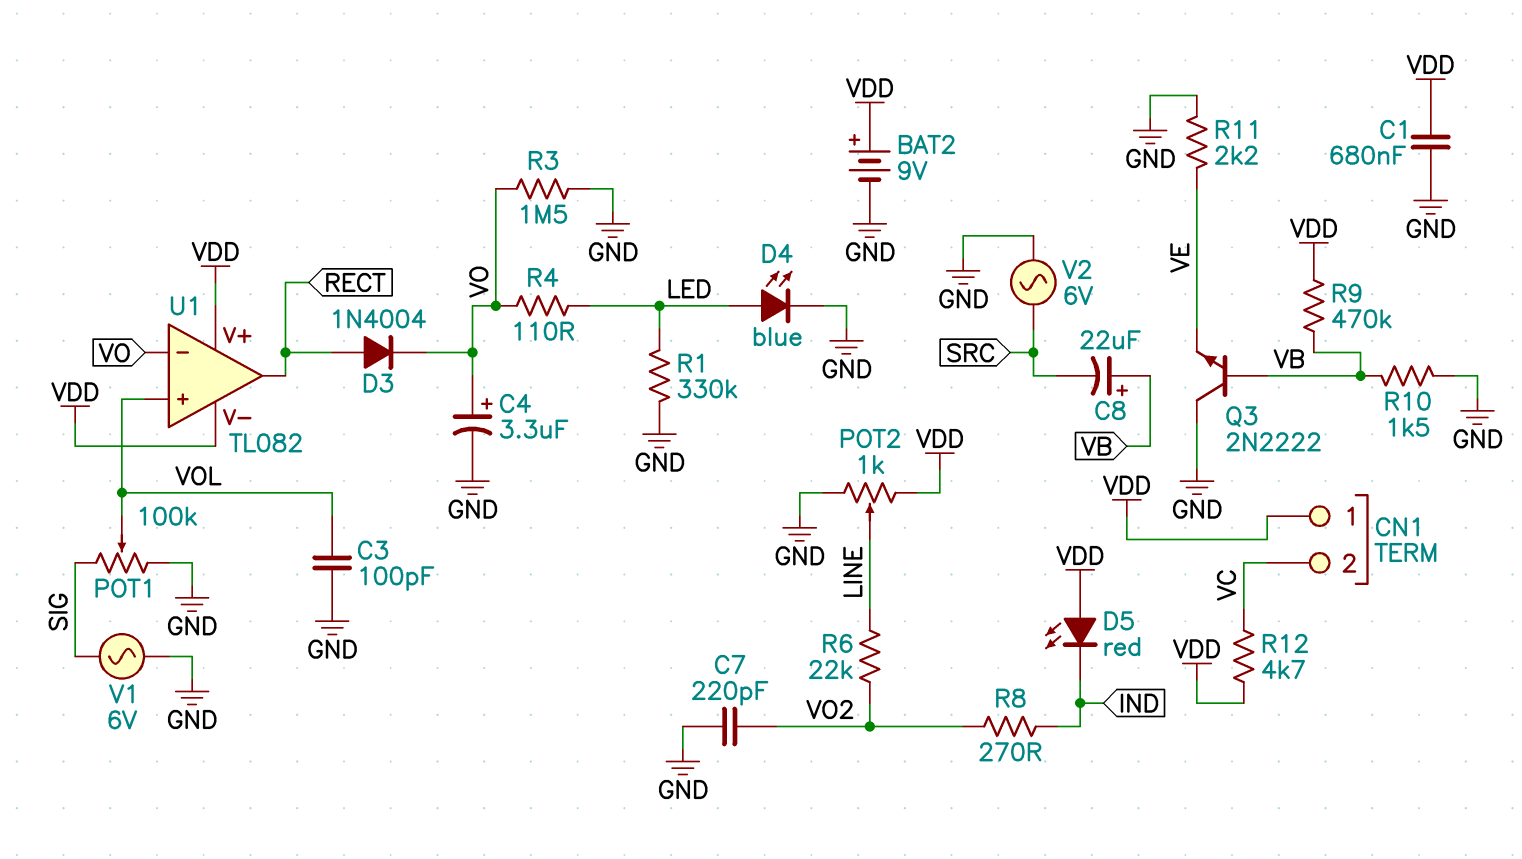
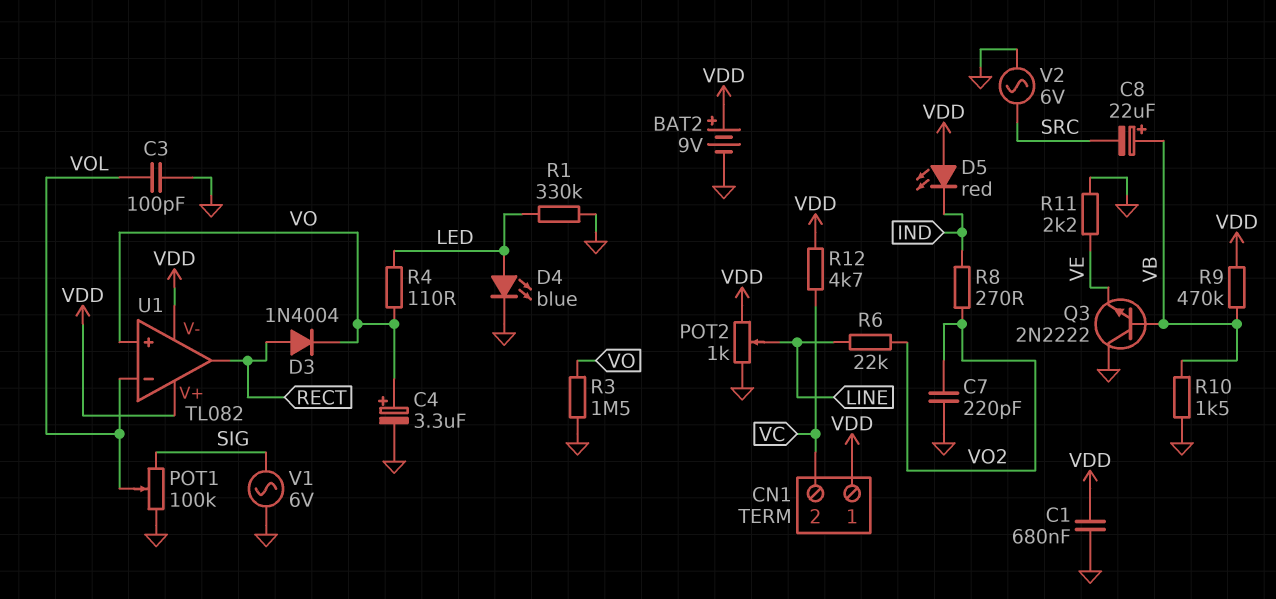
U1 pin in+: VOL -> VO
U1 pin in-: VO -> VOL

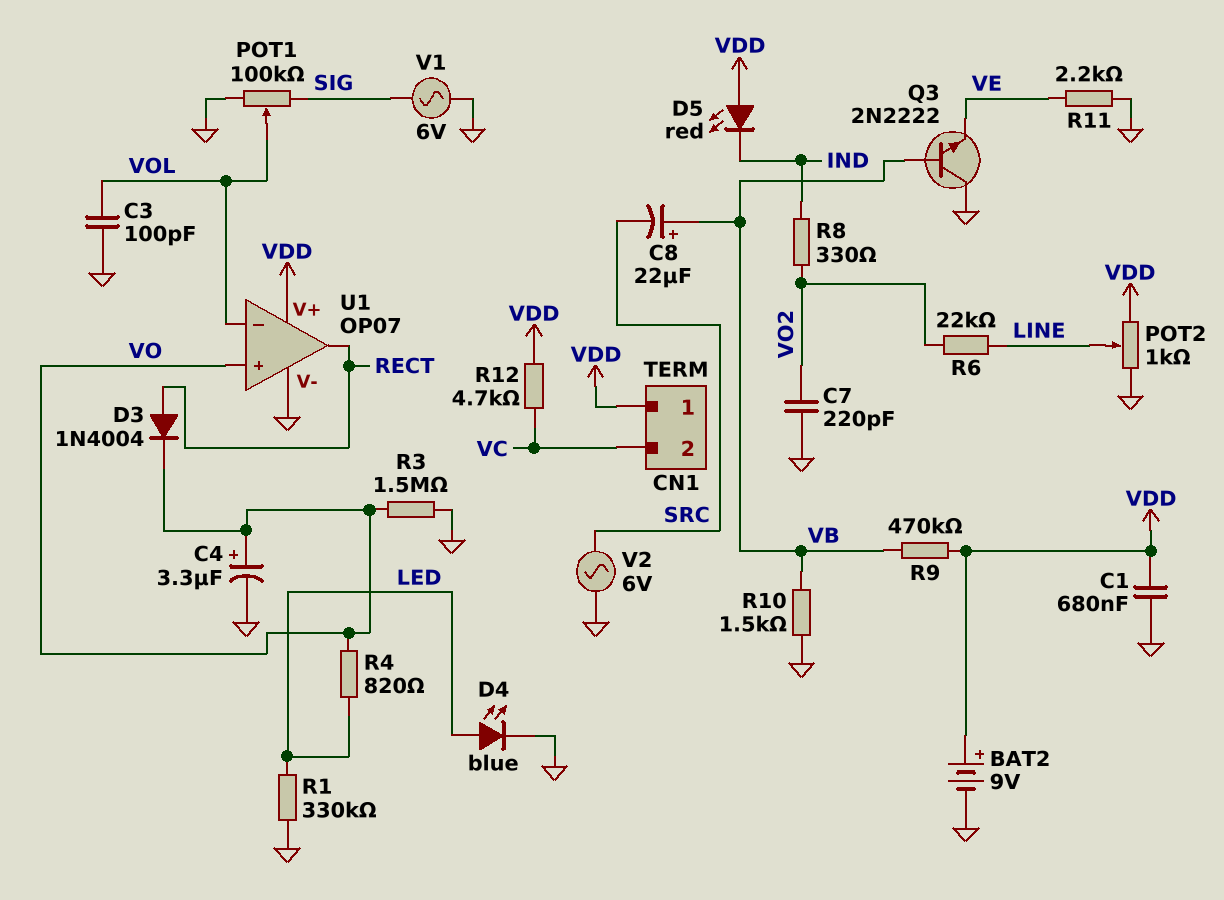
R4: 110 (LED, VO) -> 820 (LED, VO)
R8: 270 (IND, VO2) -> 330 (IND, VO2)
U1: TL082 -> OP07
U1 pin V-: VDD -> GND

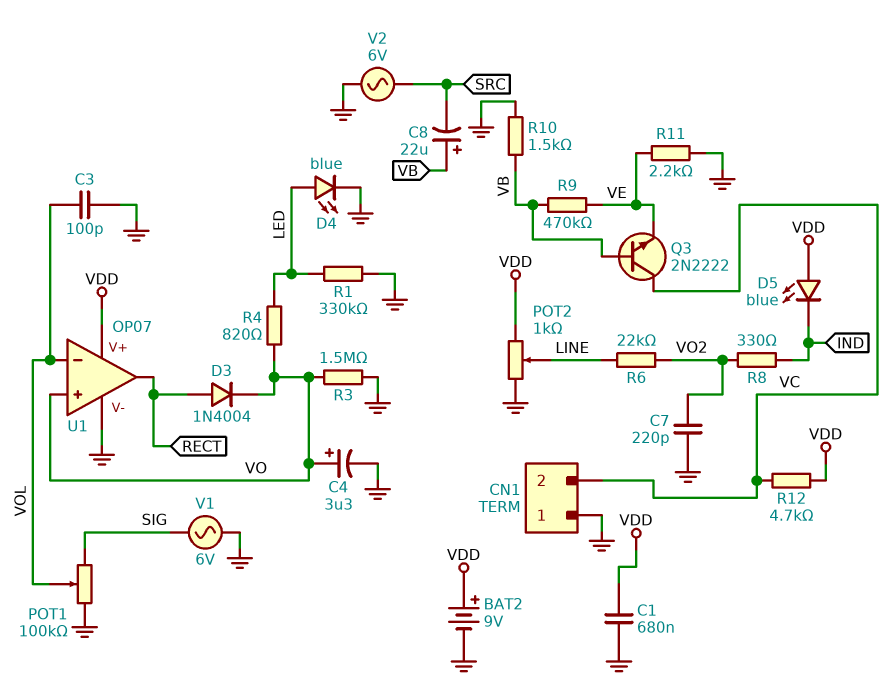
CN1 pin 1: VDD -> GND
D5: LED red (A VDD, K IND) -> LED blue (A VDD, K IND)
Q3: NPN 2N2222 (B VB, C GND, E VE) -> NPN 2N2222 (B VB, C VC, E VE)
R9: 470k (VB, VDD) -> 470k (VB, VE)

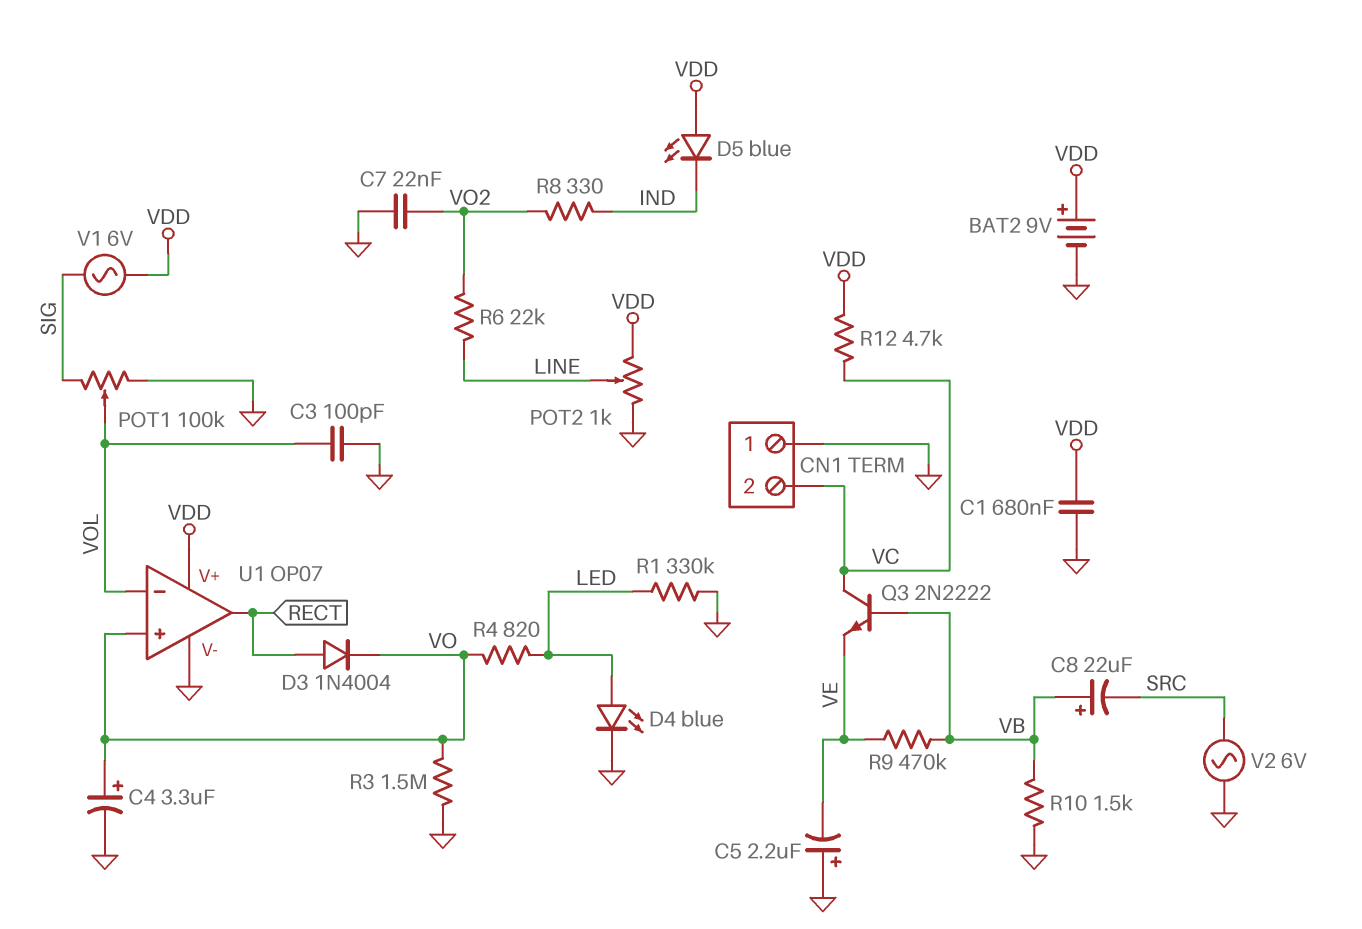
C5: none -> 2.2uF (plus GND, minus VE)
C7: 220pF (GND, VO2) -> 22nF (GND, VO2)
R11: 2.2k (GND, VE) -> none
V1: AC 6V (GND, SIG) -> AC 6V (SIG, VDD)

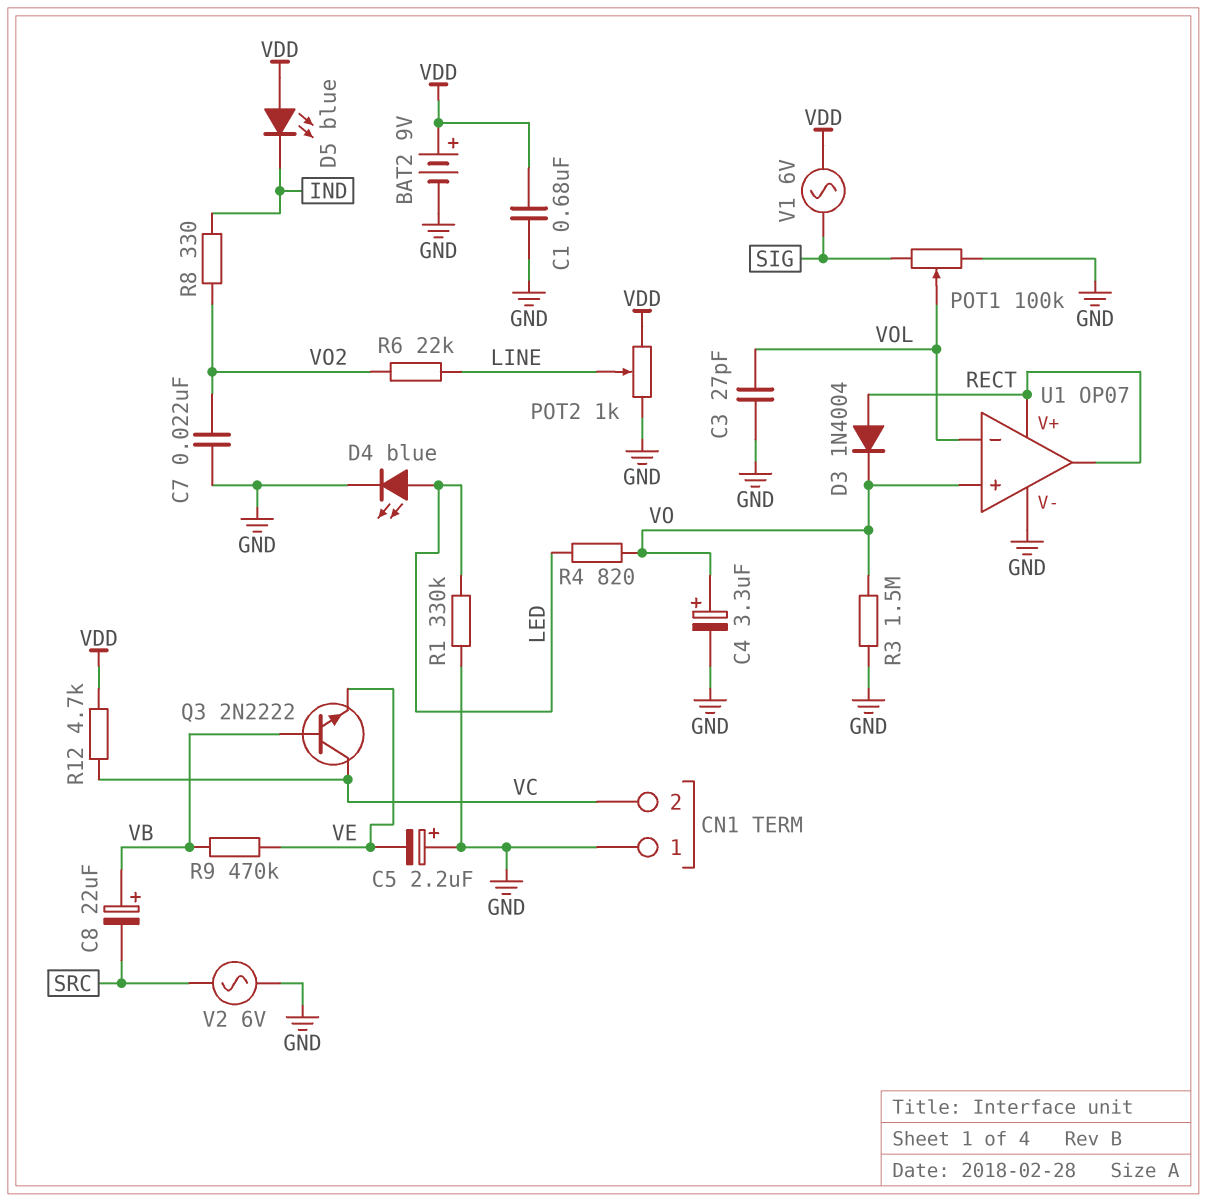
C3: 100pF (GND, VOL) -> 27pF (GND, VOL)
R10: 1.5k (GND, VB) -> none
U1 pin V+: VDD -> RECT

